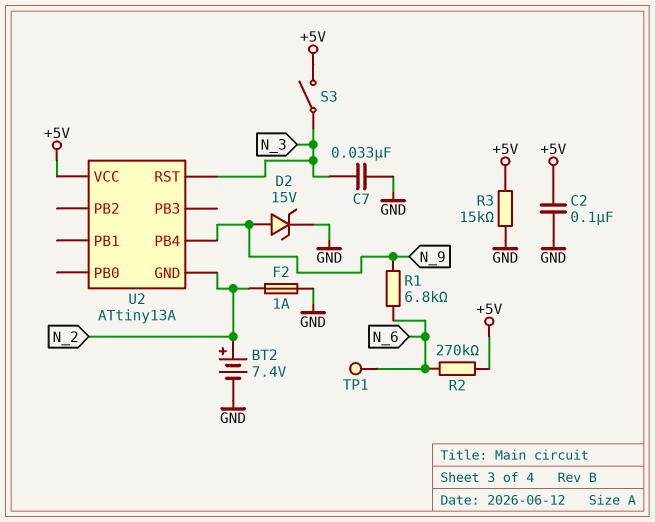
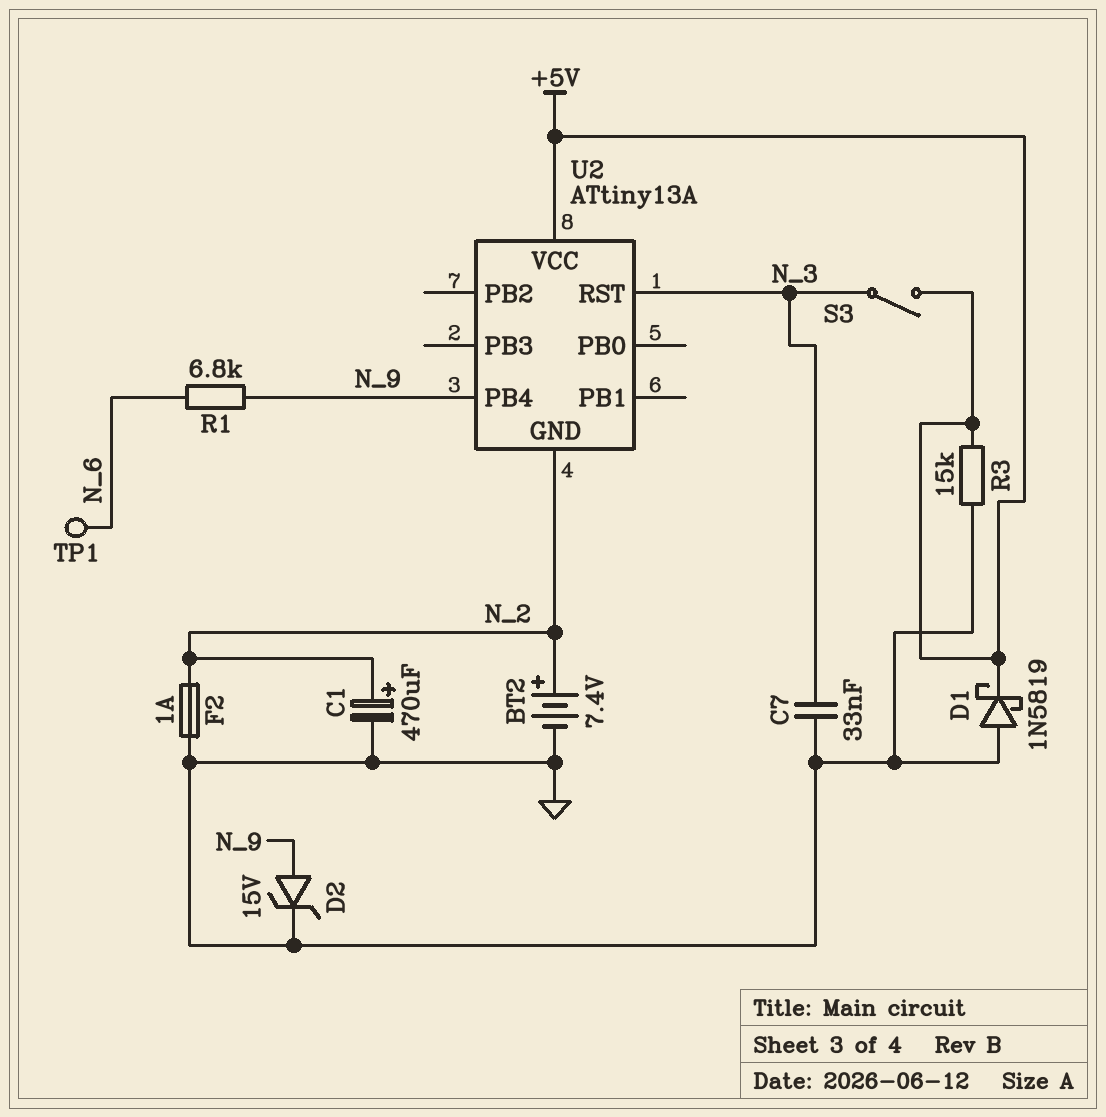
C1: none -> 470uF (plus N_2, minus GND)
C2: 100nF (+5V, GND) -> none
D1: none -> schottky 1N5819 (A GND, K +5V)
R2: 270k (+5V, N_6) -> none

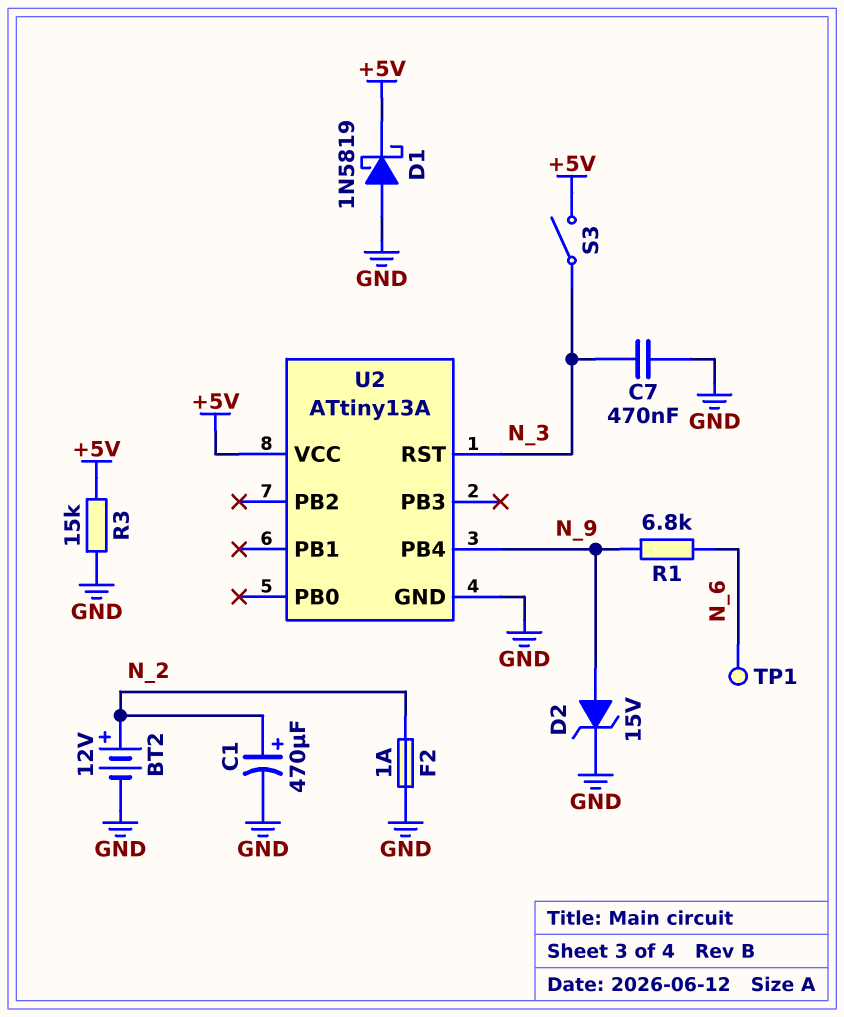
BT2: 7.4V (plus N_2, minus GND) -> 12V (plus N_2, minus GND)
C7: 33nF (GND, N_3) -> 470nF (GND, N_3)
U2 pin GND: N_2 -> GND

